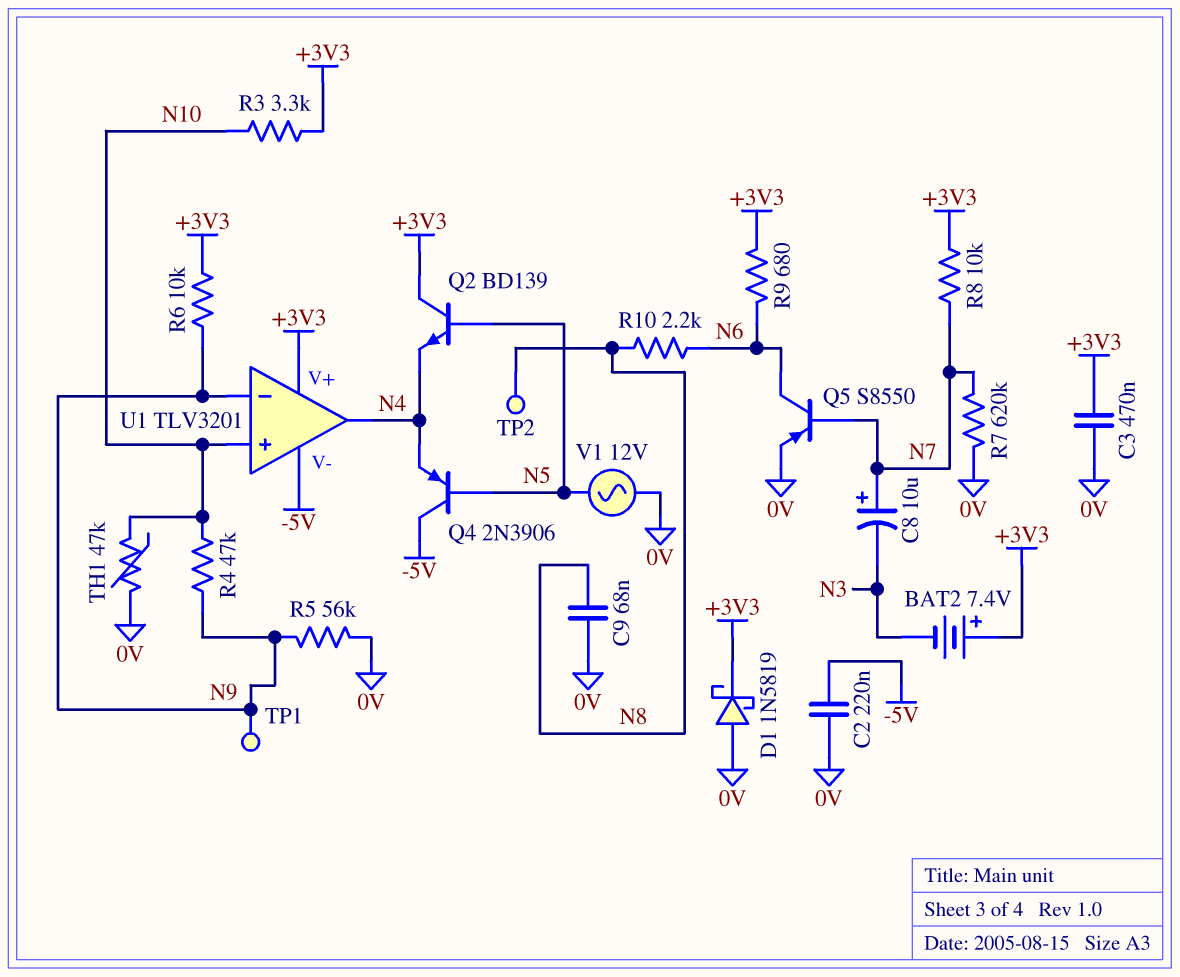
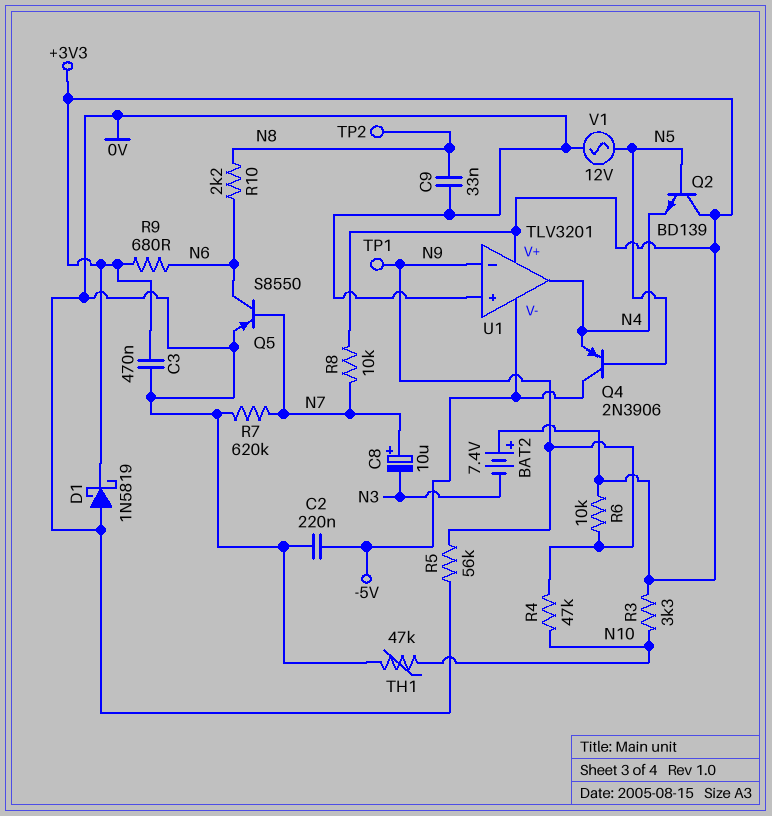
C9: 68nF (0V, N8) -> 33nF (0V, N8)
U1 pin in+: N10 -> 0V

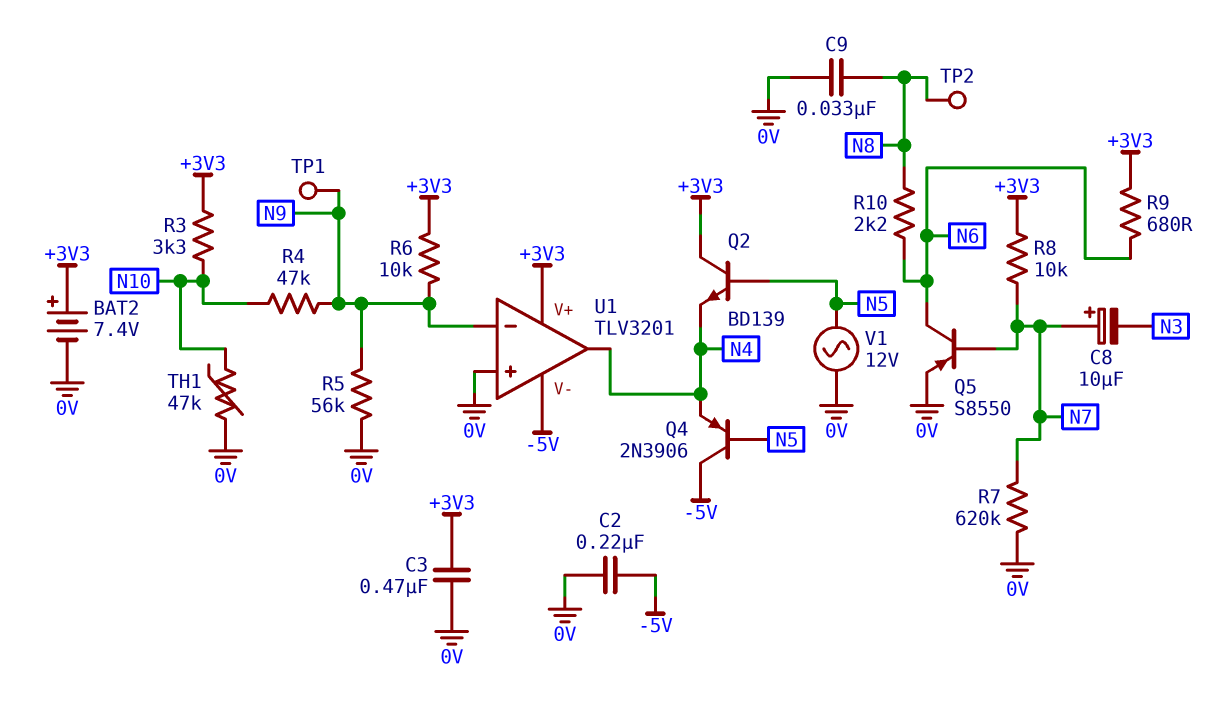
BAT2: 7.4V (plus +3V3, minus N3) -> 7.4V (plus +3V3, minus 0V)
D1: schottky 1N5819 (A 0V, K +3V3) -> none

